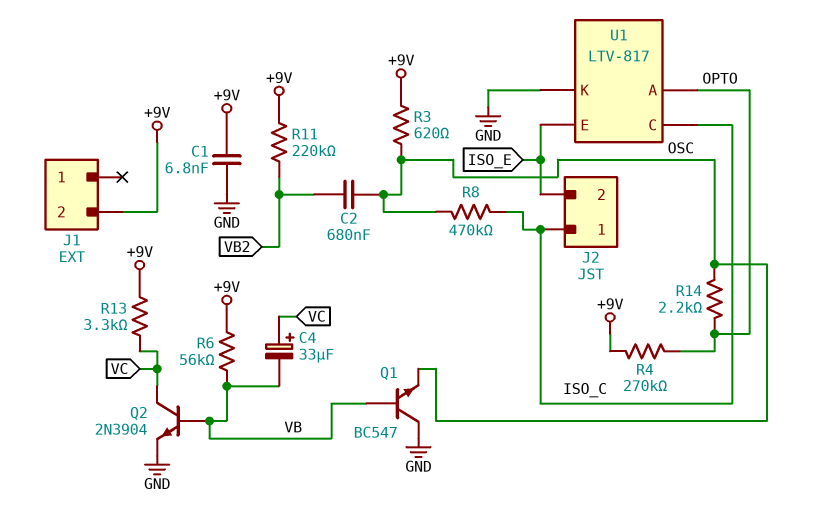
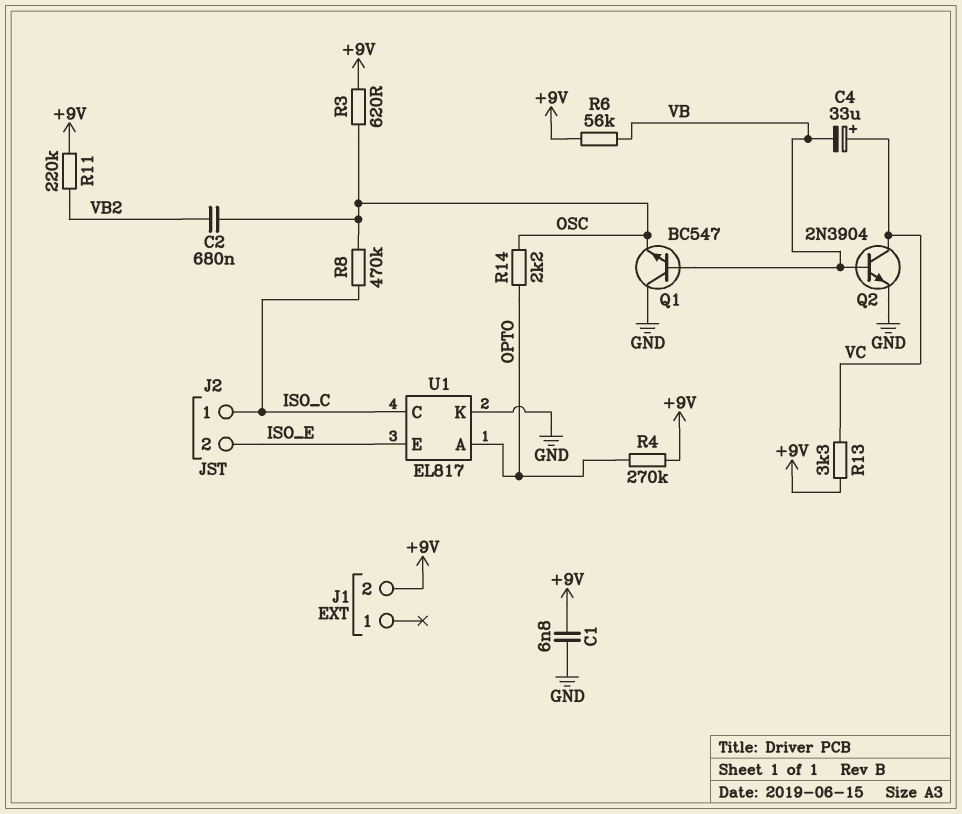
U1: LTV-817 -> EL817

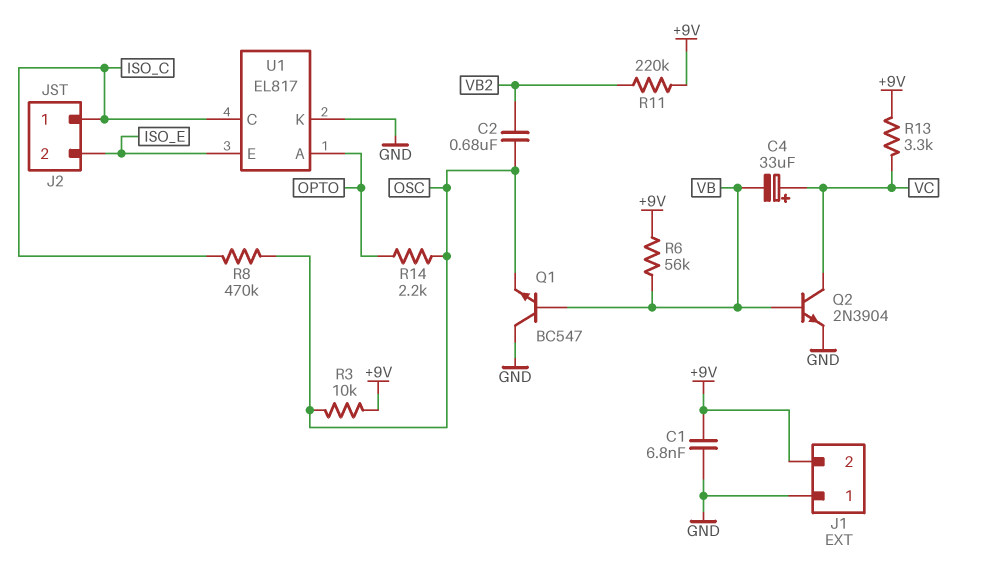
J1 pin 1: none -> GND
R3: 620 (+9V, OSC) -> 10k (+9V, OSC)
R4: 270k (+9V, OPTO) -> none

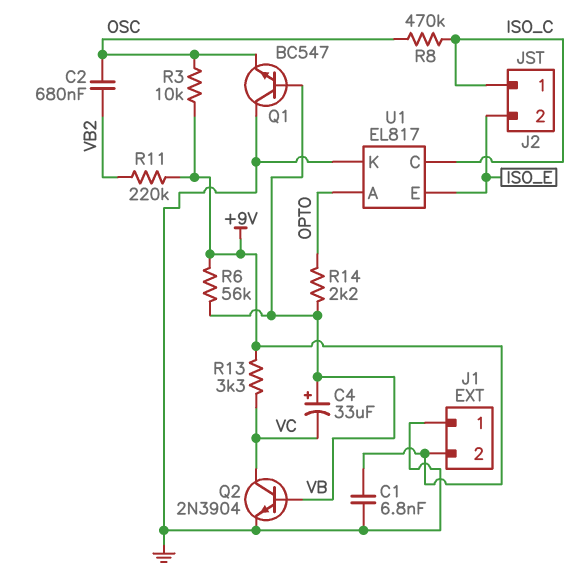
C4: 33uF (plus VC, minus VB) -> 33uF (plus VB, minus VC)
R14: 2.2k (OPTO, OSC) -> 2.2k (OPTO, VB)

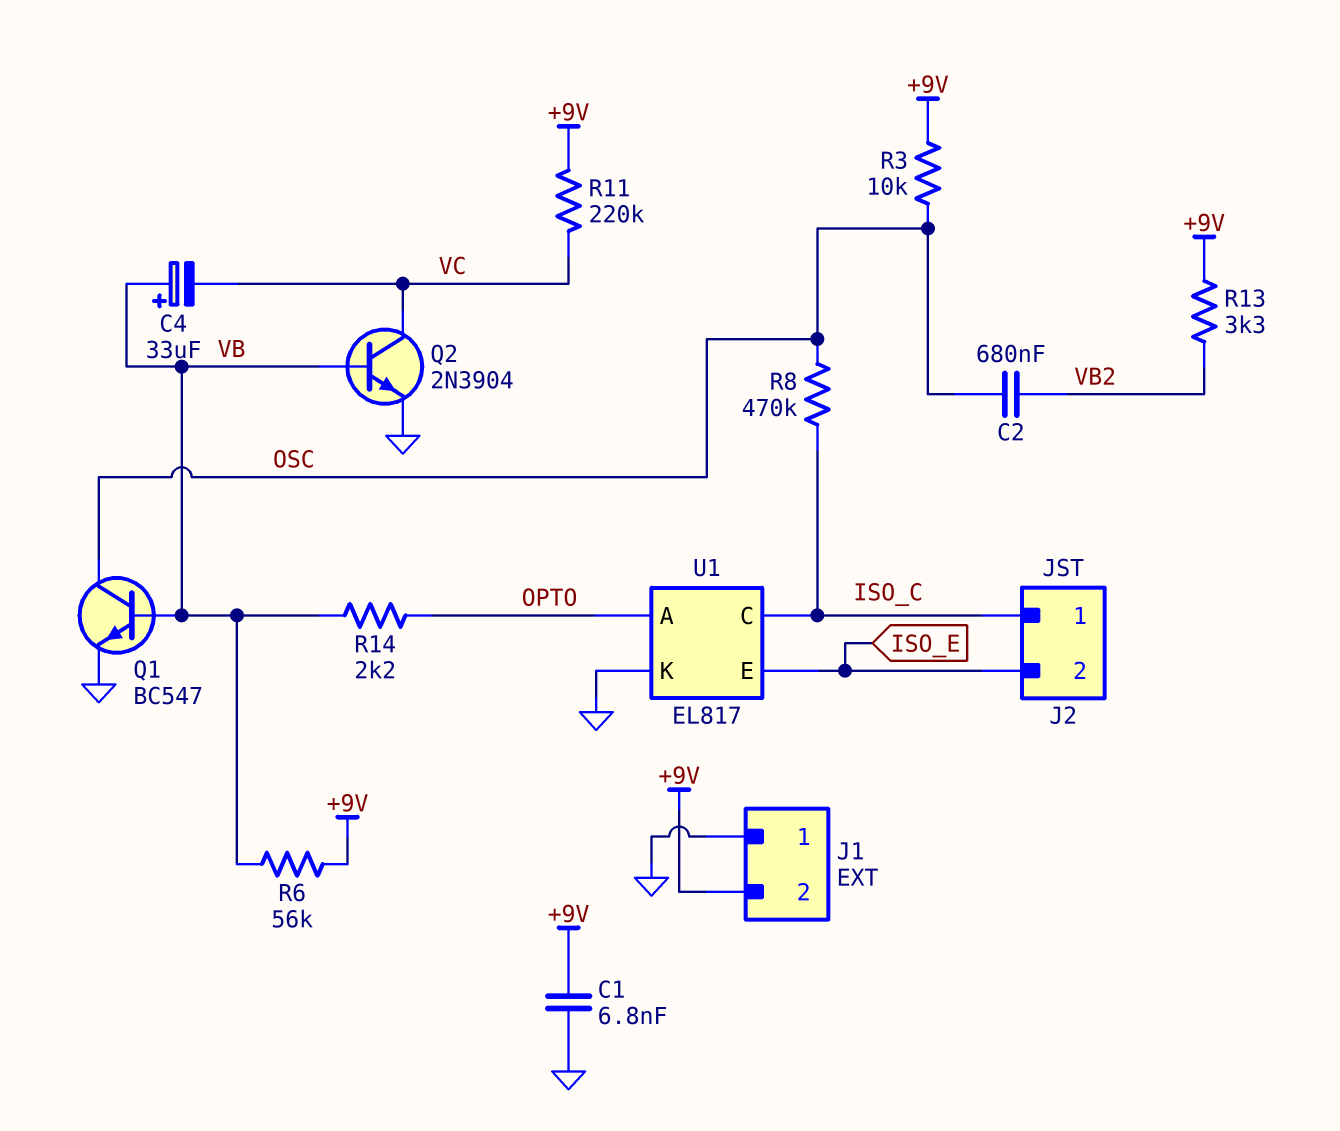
Q1: NPN BC547 (B VB, C GND, E OSC) -> NPN BC547 (B VB, C OSC, E GND)
R11: 220k (+9V, VB2) -> 220k (+9V, VC)
R13: 3.3k (+9V, VC) -> 3.3k (+9V, VB2)

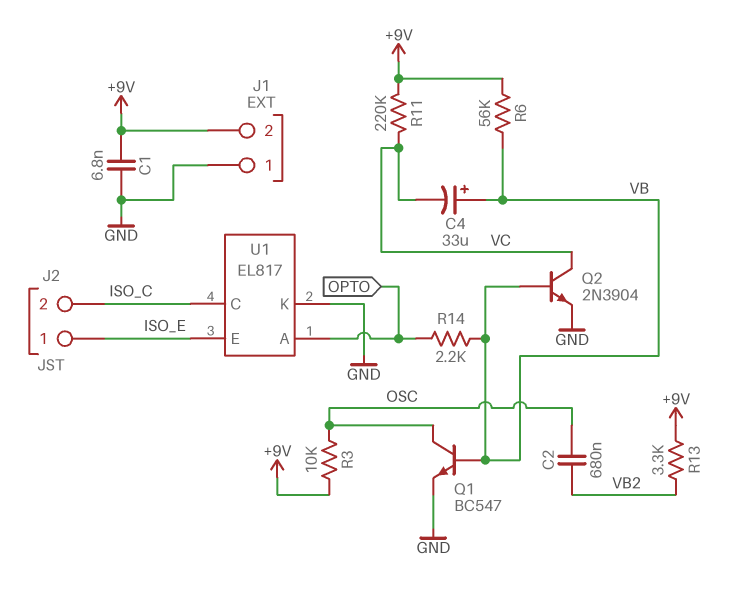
J2 pin 1: ISO_C -> ISO_E
J2 pin 2: ISO_E -> ISO_C
R8: 470k (ISO_C, OSC) -> none

